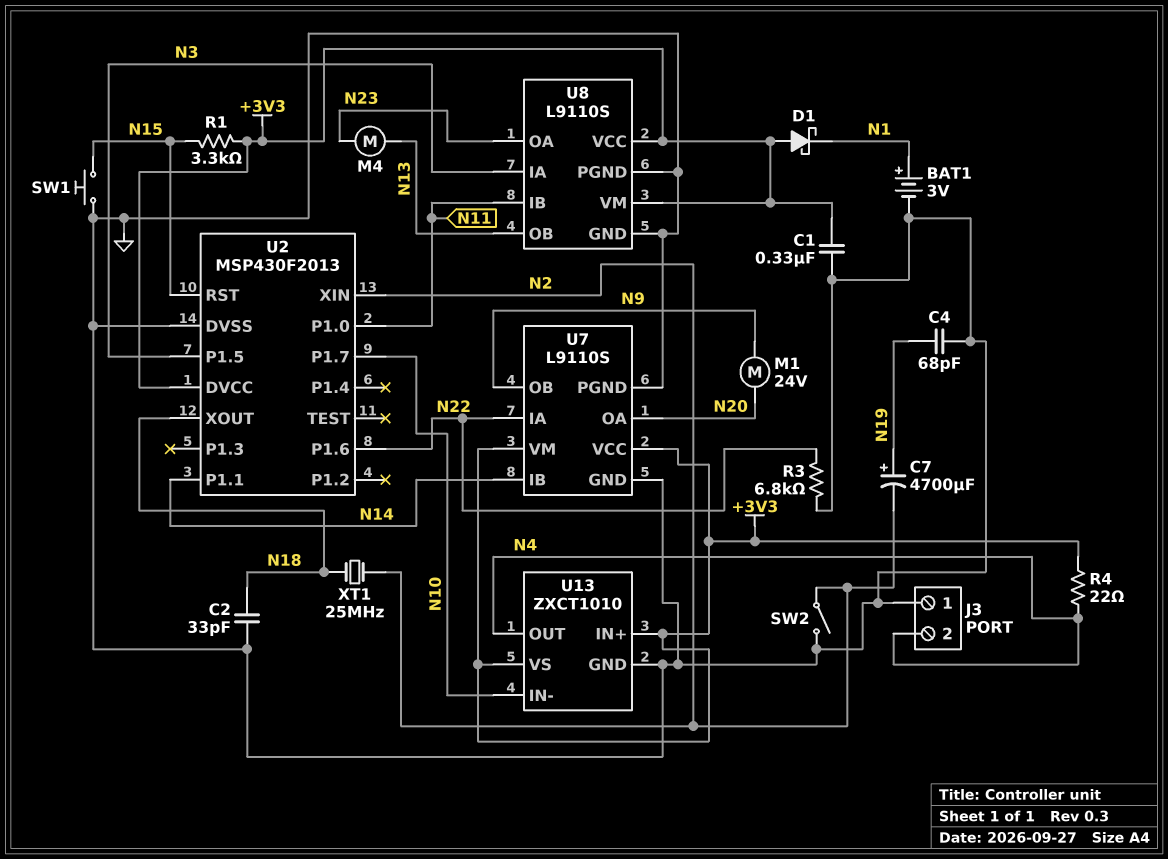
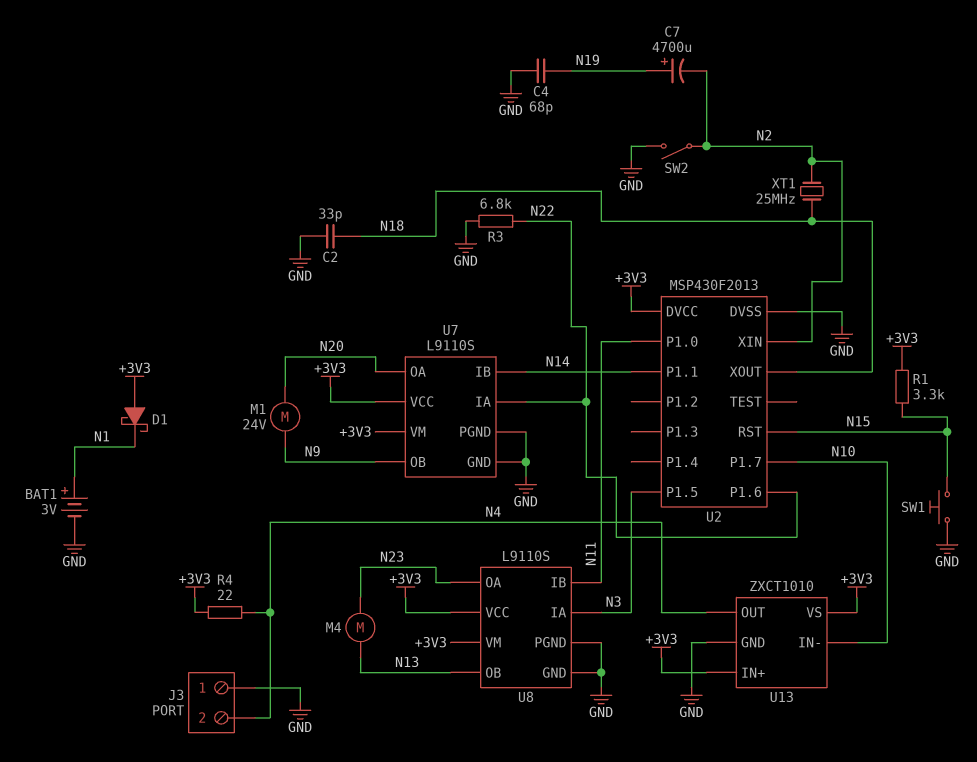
C1: 330nF (+3V3, GND) -> none

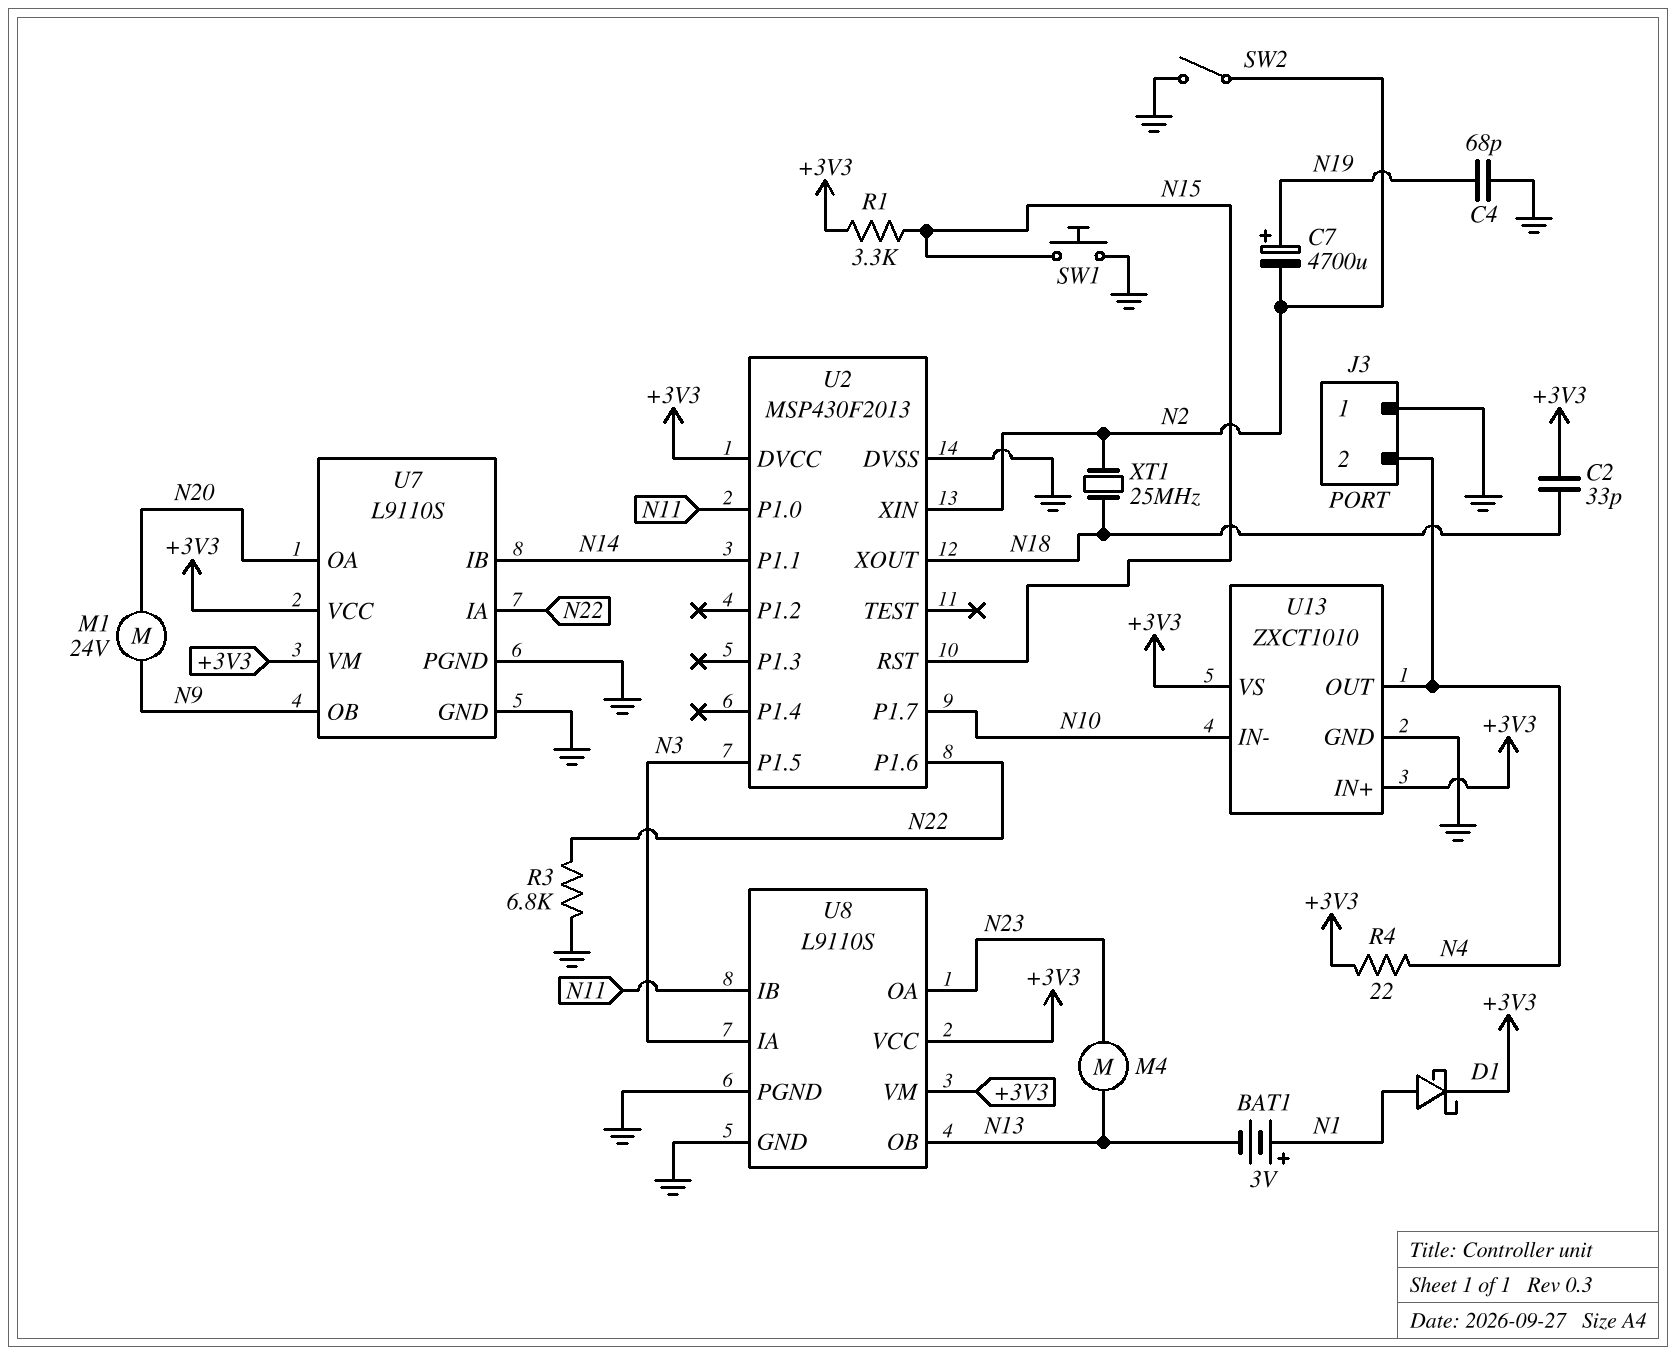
BAT1: 3V (plus N1, minus GND) -> 3V (plus N1, minus N13)
C2: 33pF (GND, N18) -> 33pF (+3V3, N18)
D1: schottky (A +3V3, K N1) -> schottky (A N1, K +3V3)

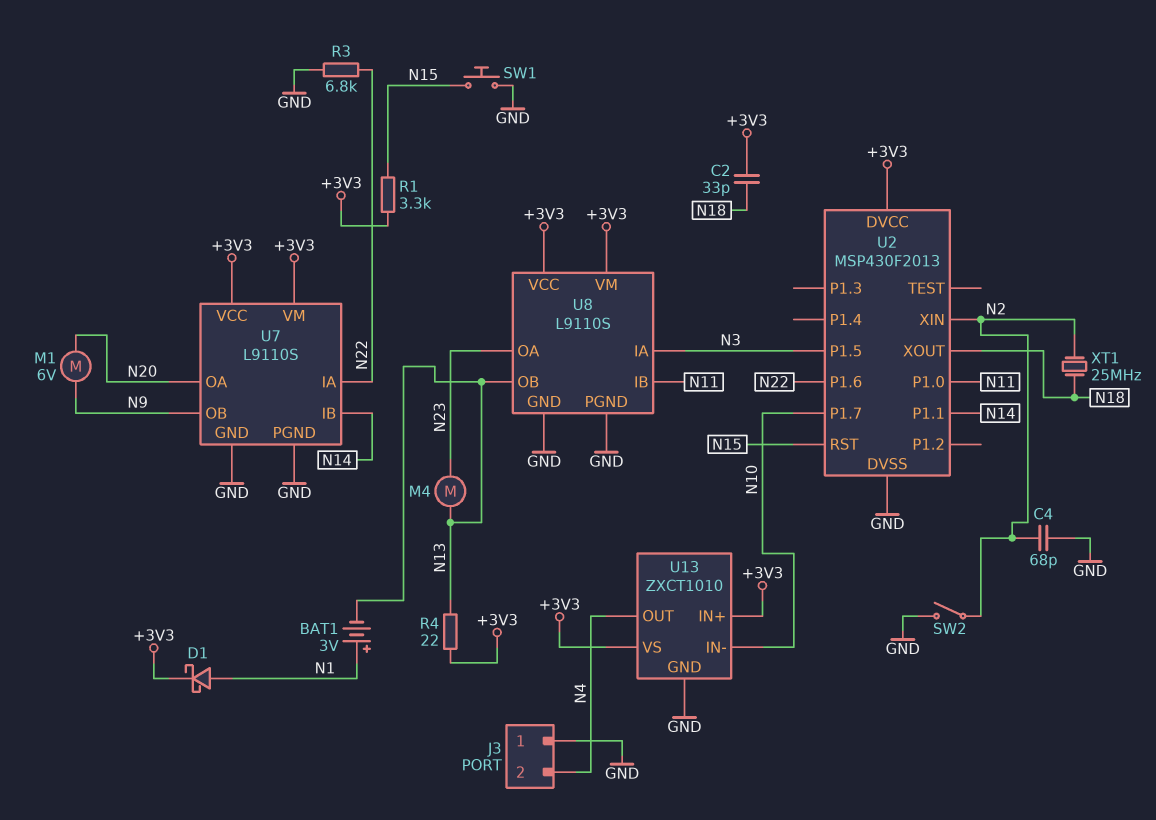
C4: 68pF (GND, N19) -> 68pF (GND, N2)
C7: 4700uF (plus N19, minus N2) -> none
M1: motor 24V (N9, N20) -> motor 6V (N9, N20)
R4: 22 (+3V3, N4) -> 22 (+3V3, N13)

